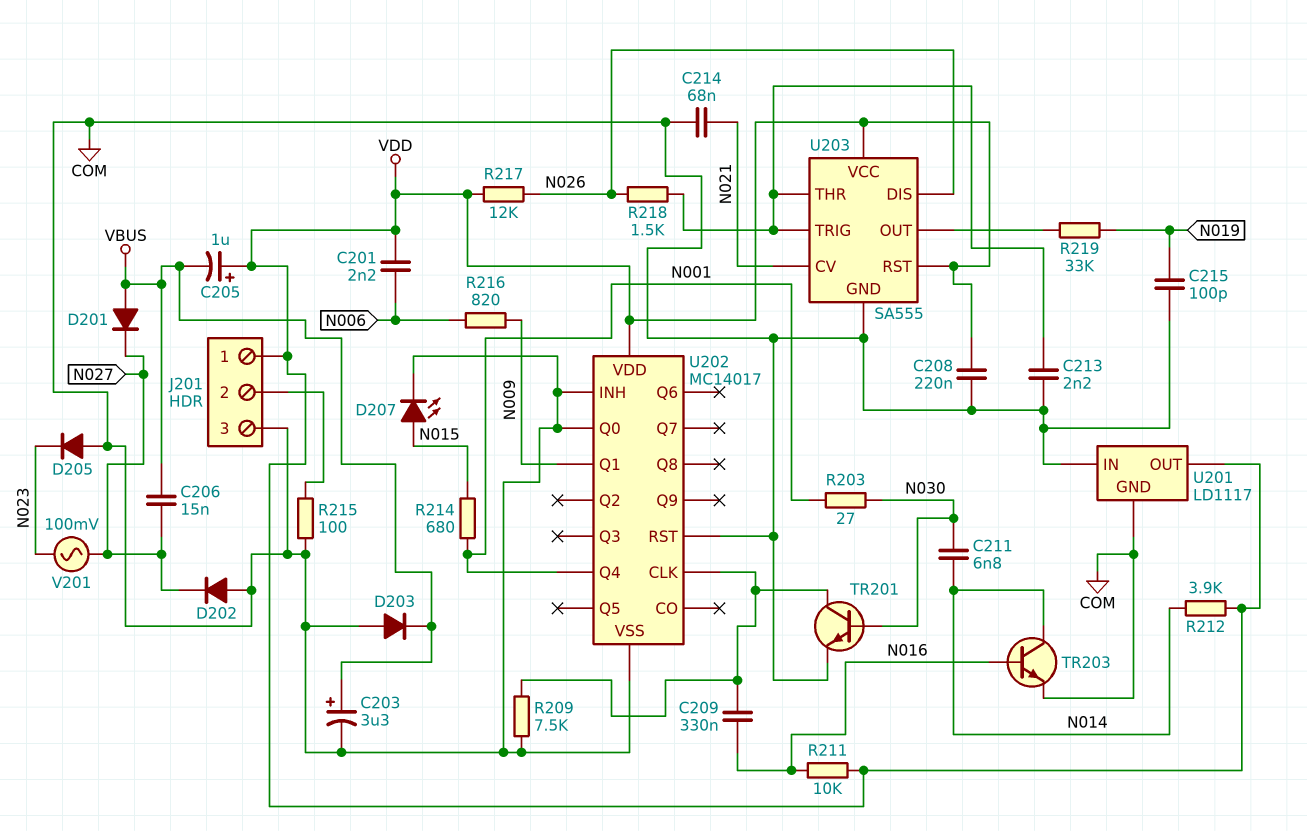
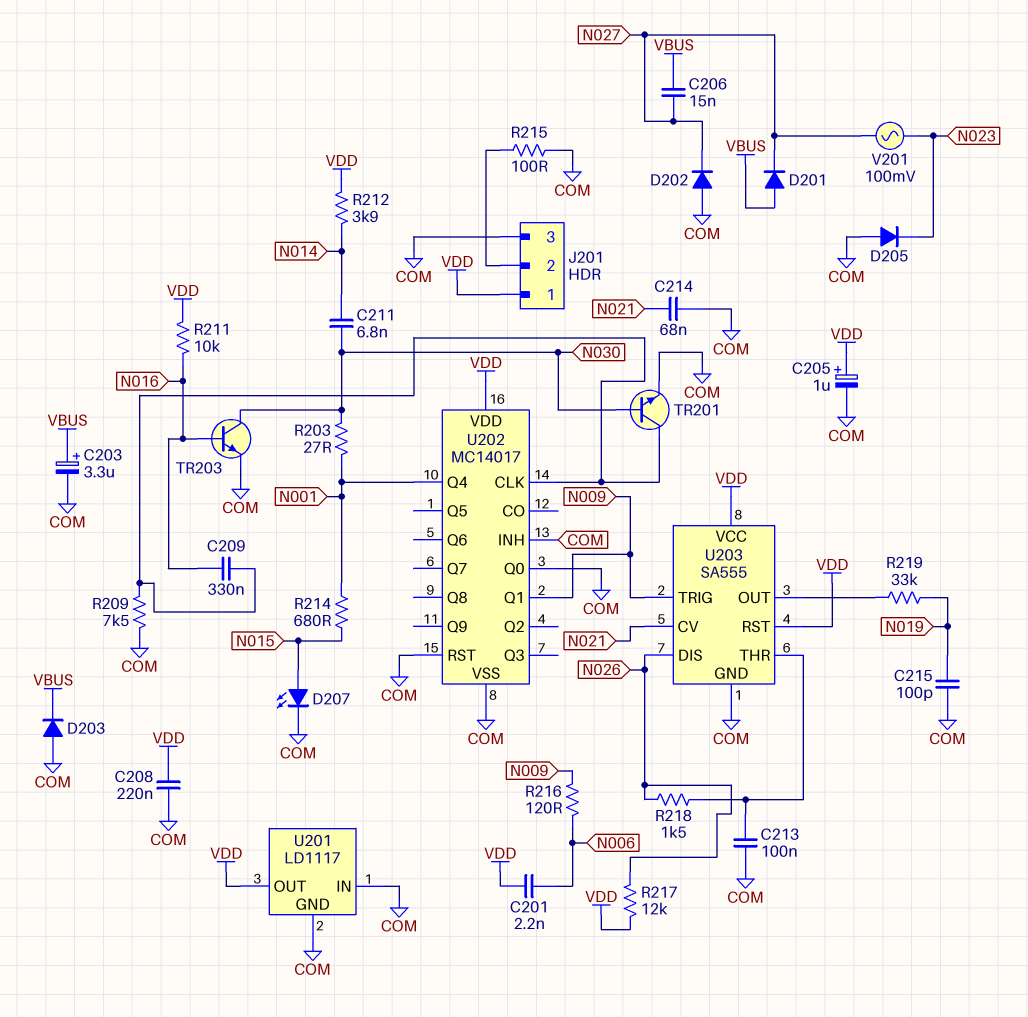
C205: 1uF (plus VDD, minus VBUS) -> 1uF (plus VDD, minus COM)
C213: 2.2nF (COM, U203/THR) -> 100nF (COM, U203/THR)
R216: 820 (N006, N009) -> 120 (N006, N009)
TR203: NPN (B N016, C N014, E COM) -> NPN (B N016, C N030, E COM)
U203 pin TRIG: U203/THR -> N009

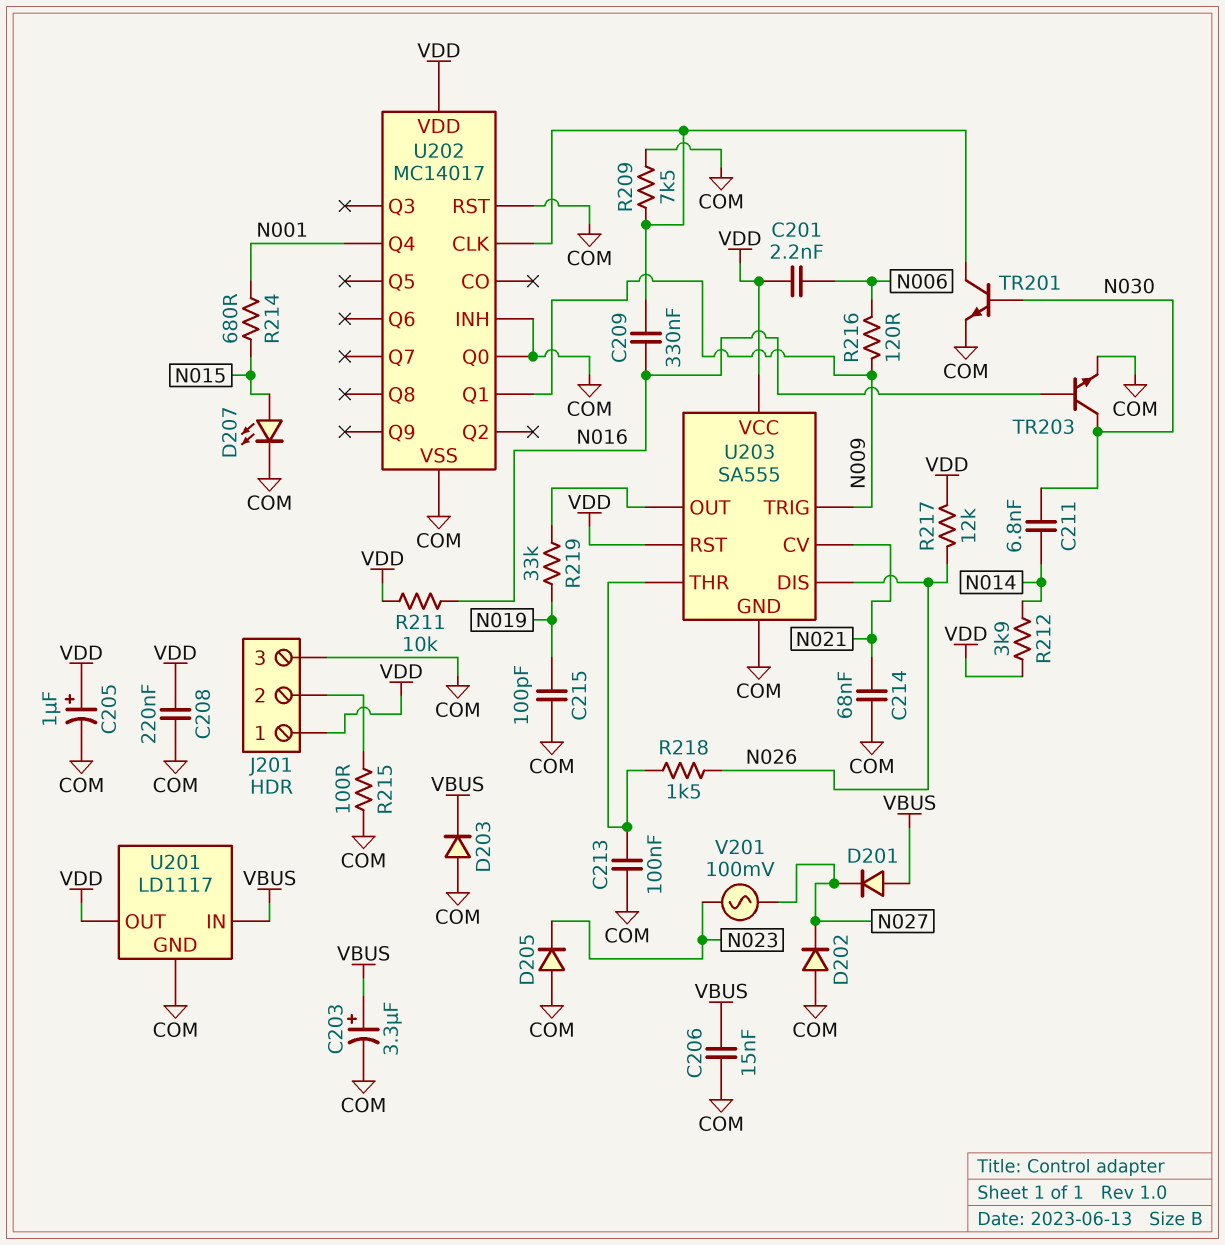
C206: 15nF (N027, VBUS) -> 15nF (COM, VBUS)
R203: 27 (N001, N030) -> none
U201 pin IN: COM -> VBUS

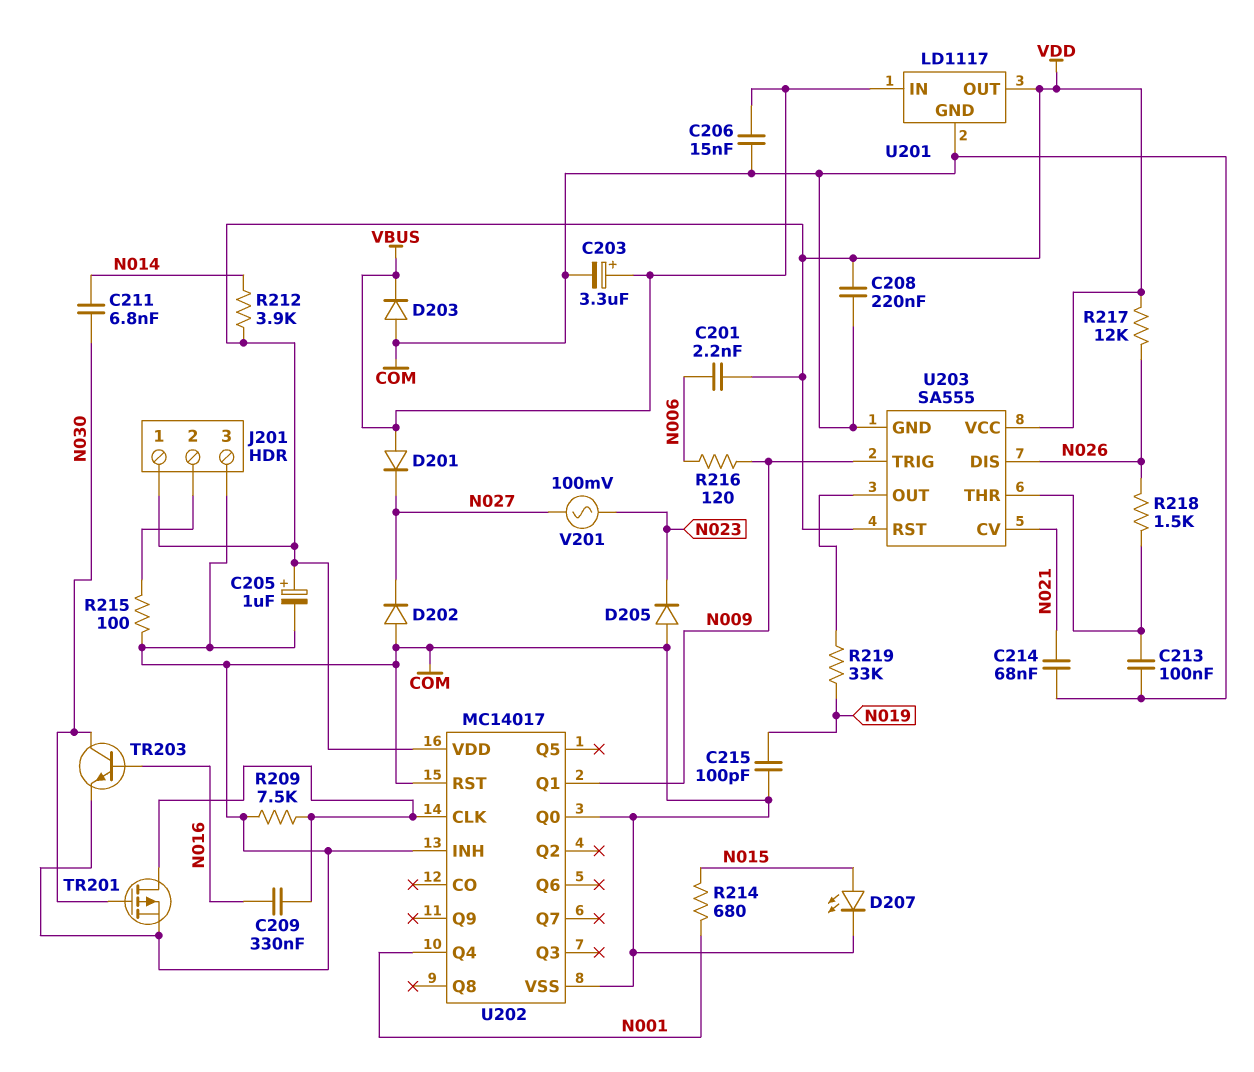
R211: 10k (N016, VDD) -> none
TR201: NPN (B N030, C U202/CLK, E COM) -> PMOS (G N030, D U202/CLK, S COM)

